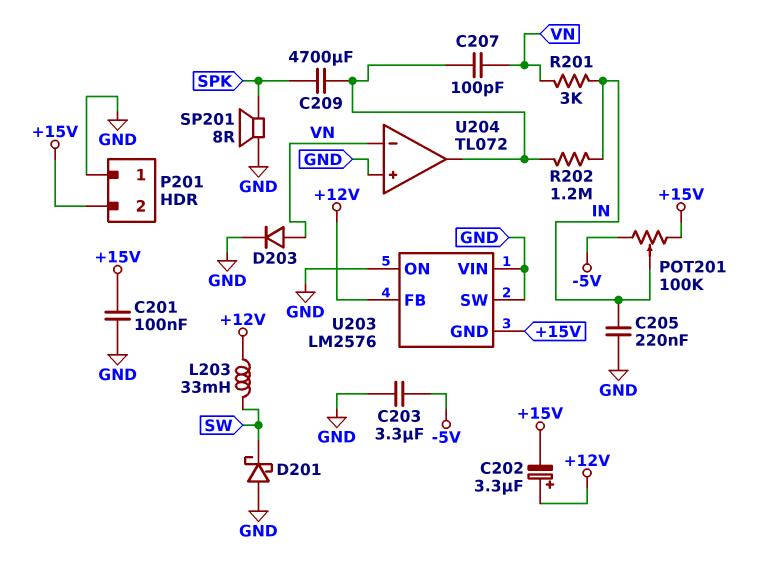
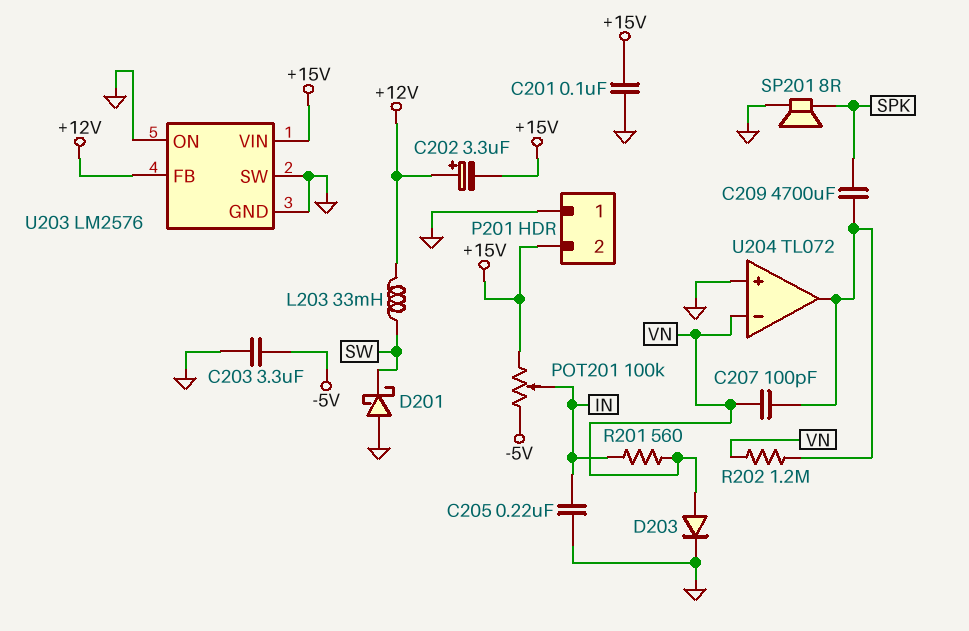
R201: 3k (IN, VN) -> 560 (IN, VN)
R202: 1.2M (IN, U204/out) -> 1.2M (U204/out, VN)
U203 pin GND: +15V -> GND
U203 pin VIN: GND -> +15V

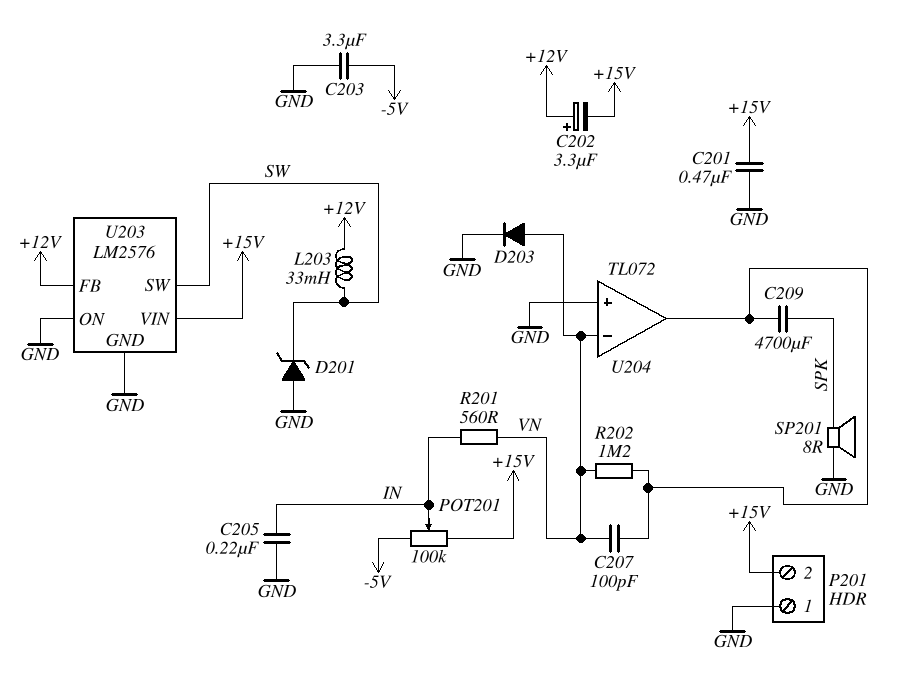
C201: 100nF (+15V, GND) -> 470nF (+15V, GND)
D201: schottky (A GND, K SW) -> zener (A GND, K SW)
U203 pin SW: GND -> SW

